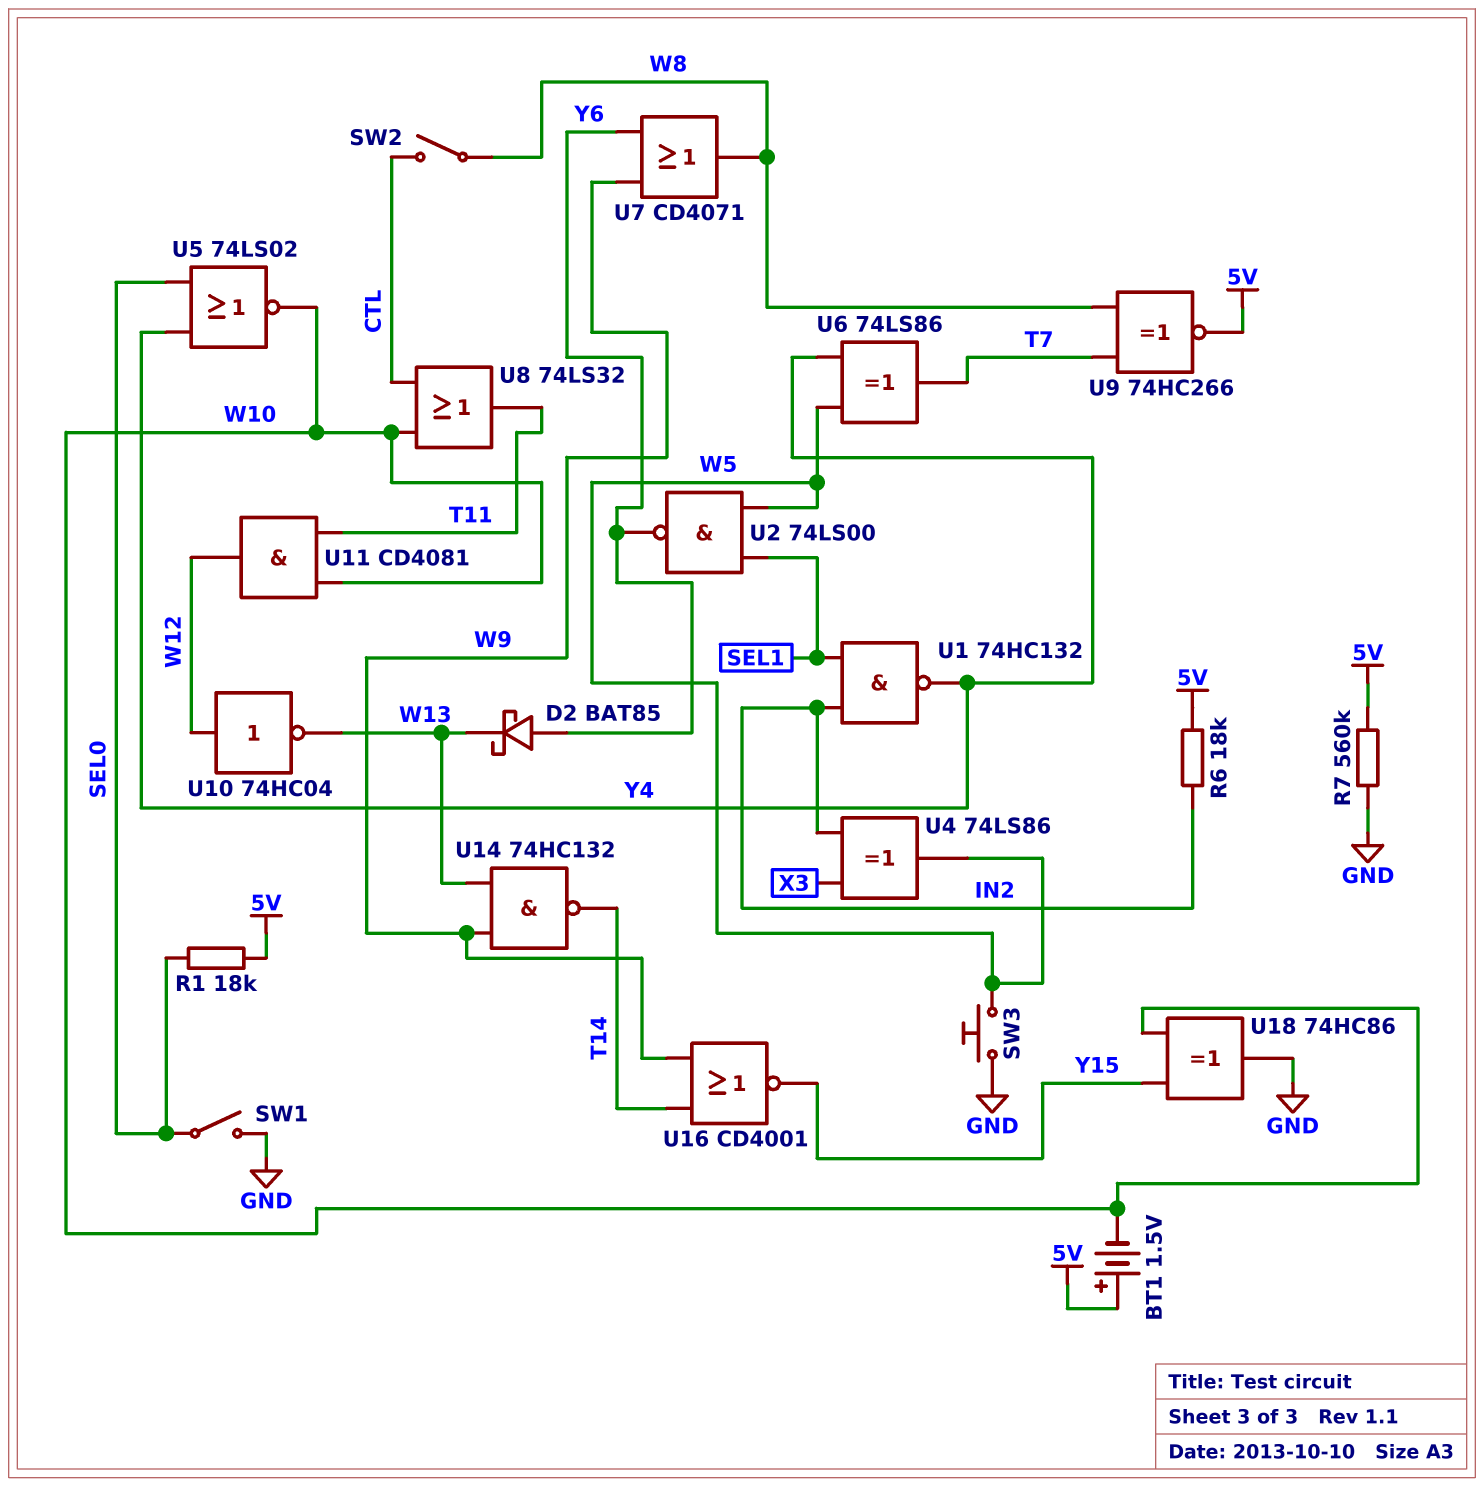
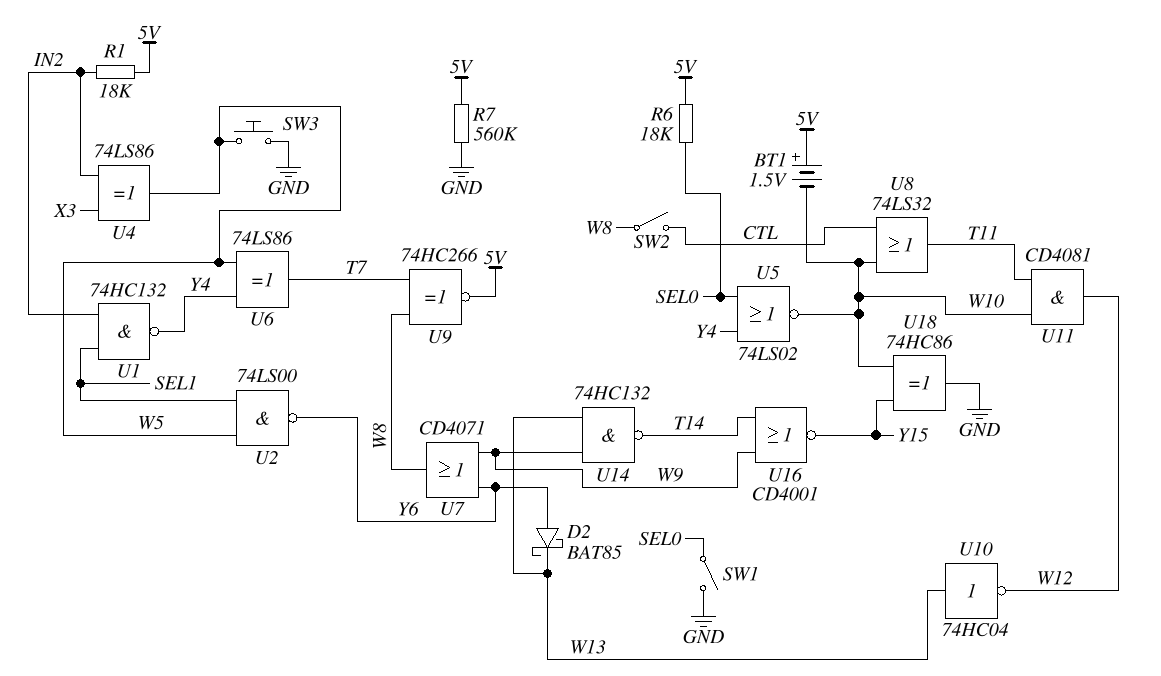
R1: 18k (5V, SEL0) -> 18k (5V, IN2)
R6: 18k (5V, IN2) -> 18k (5V, SEL0)
U10: NOT 74HC04 (in W12, out W13) -> NOT 74HC04 (in W13, out W12)

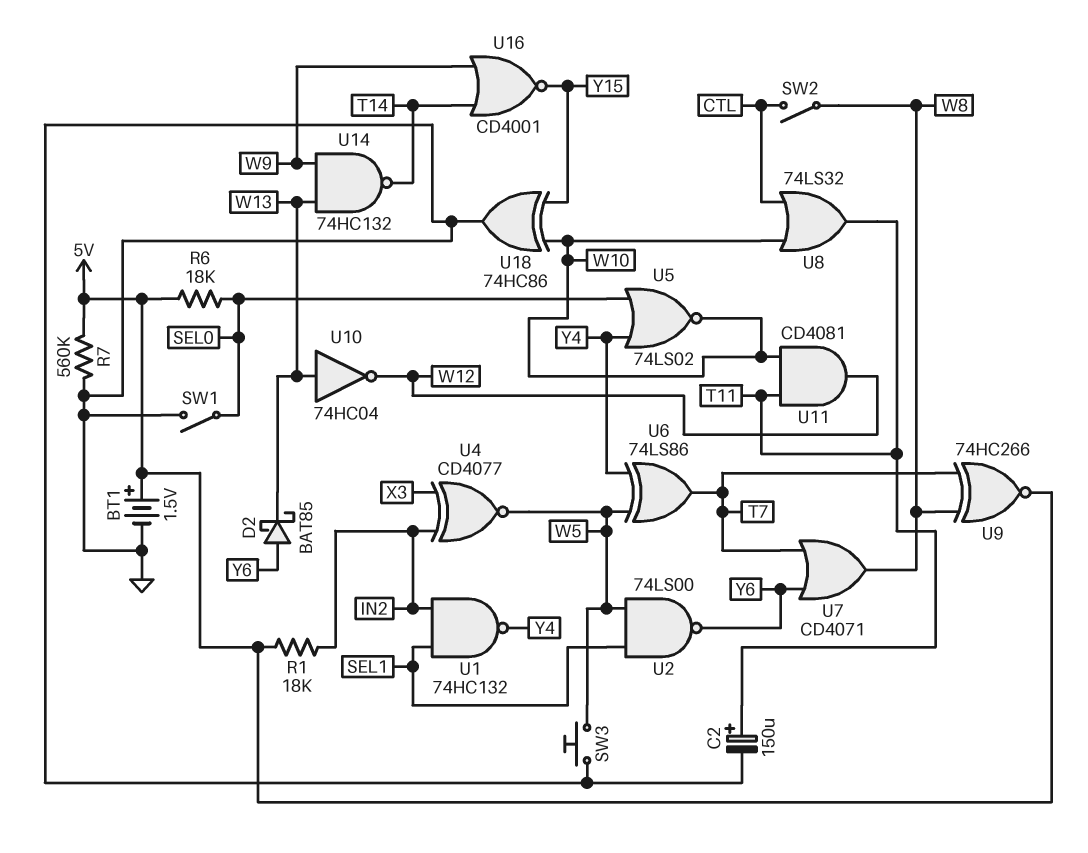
BT1: 1.5V (plus 5V, minus W10) -> 1.5V (plus 5V, minus GND)
C2: none -> 150uF (plus T11, minus GND)
U4: XOR 74LS86 (in IN2, in X3, out W5) -> XNOR CD4077 (in IN2, in X3, out W5)
U7: OR CD4071 (in W9, in Y6, out W8) -> OR CD4071 (in T7, in Y6, out W8)

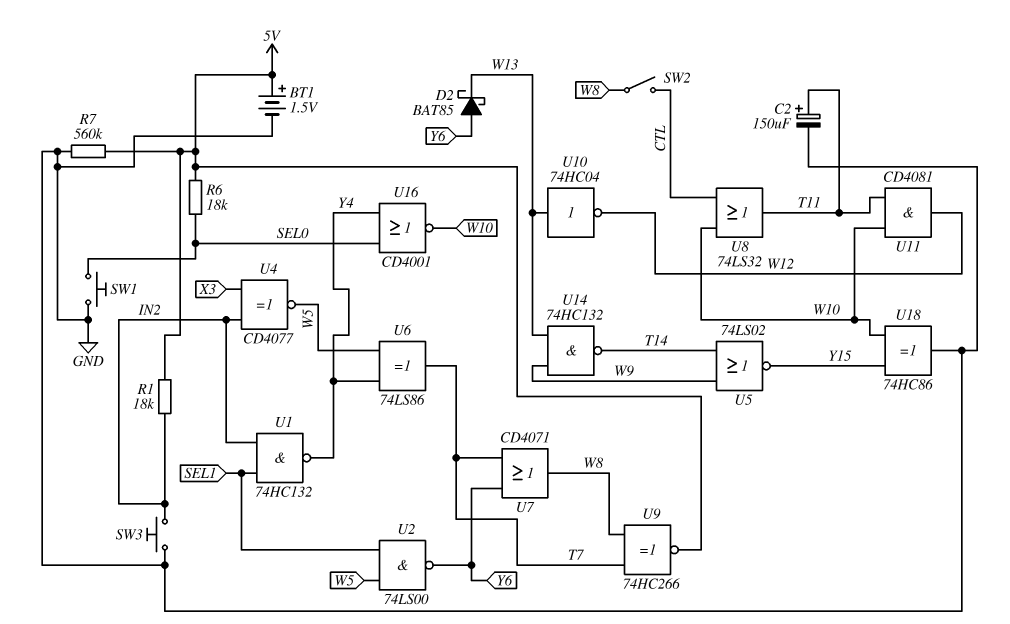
SW1: switch (GND, SEL0) -> button (GND, SEL0)
SW3: button (GND, W5) -> button (GND, IN2)
U5: NOR 74LS02 (in SEL0, in Y4, out W10) -> NOR 74LS02 (in T14, in W9, out Y15)
U16: NOR CD4001 (in T14, in W9, out Y15) -> NOR CD4001 (in SEL0, in Y4, out W10)

